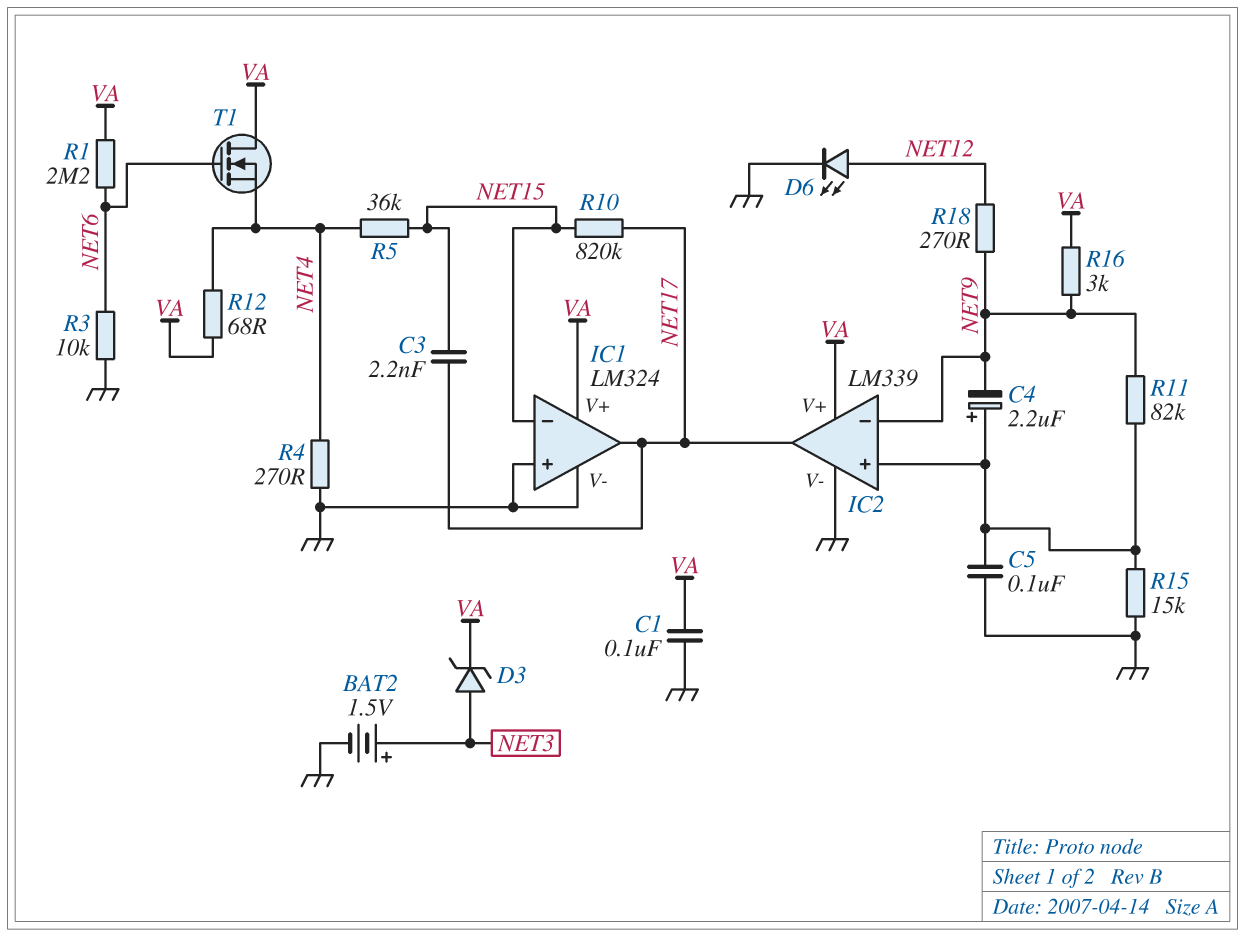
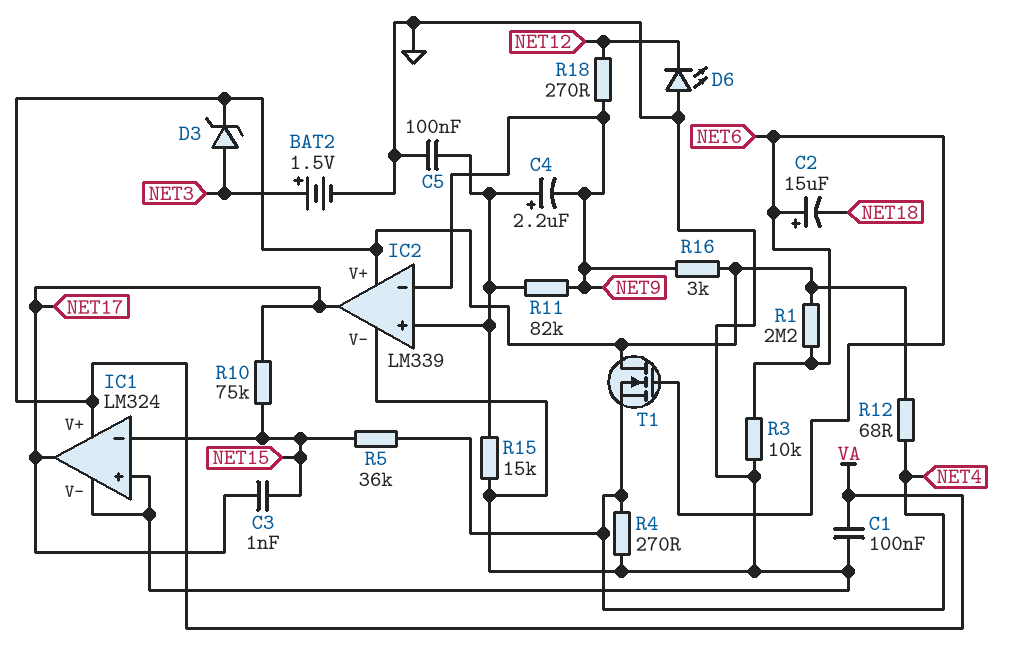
C2: none -> 15uF (plus NET6, minus NET18)
C3: 2.2nF (NET15, NET17) -> 1nF (NET15, NET17)
D6: LED (A NET12, K GND) -> LED (A GND, K NET12)
R10: 820k (NET15, NET17) -> 75k (NET15, NET17)

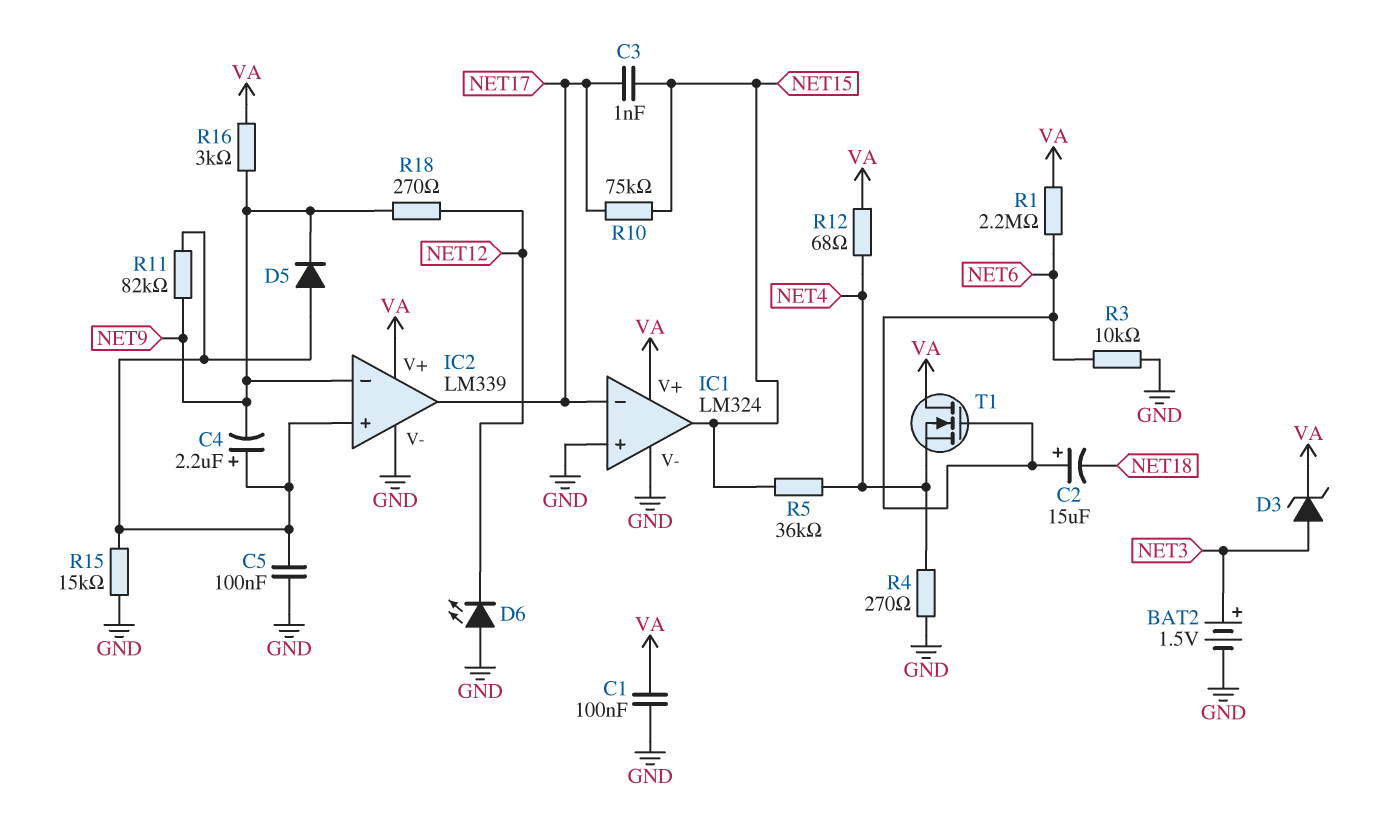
D5: none -> diode (A IC2/in+, K NET9)
IC1 pin in-: NET15 -> NET17
IC1 pin out: NET17 -> NET15

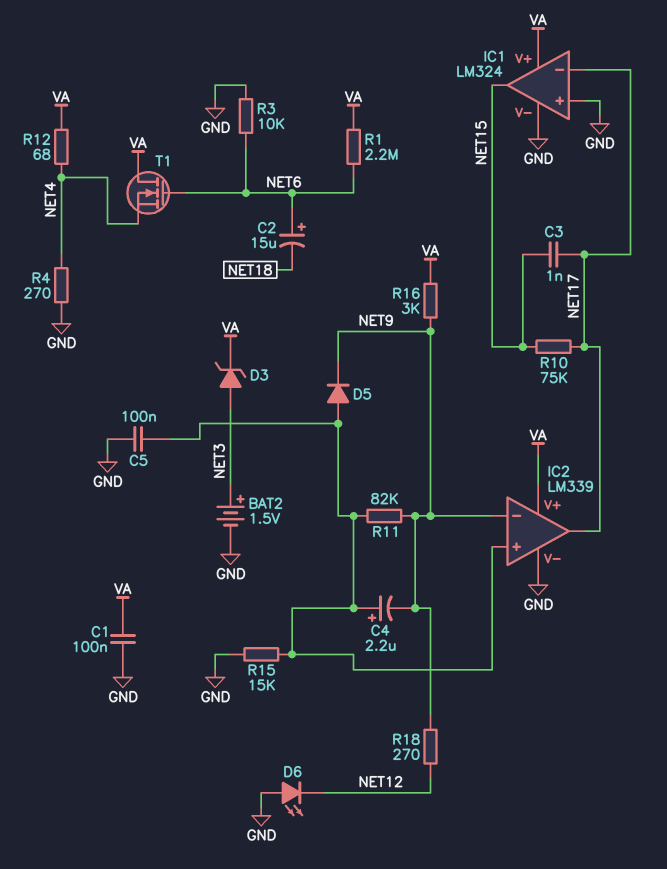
R5: 36k (NET4, NET15) -> none

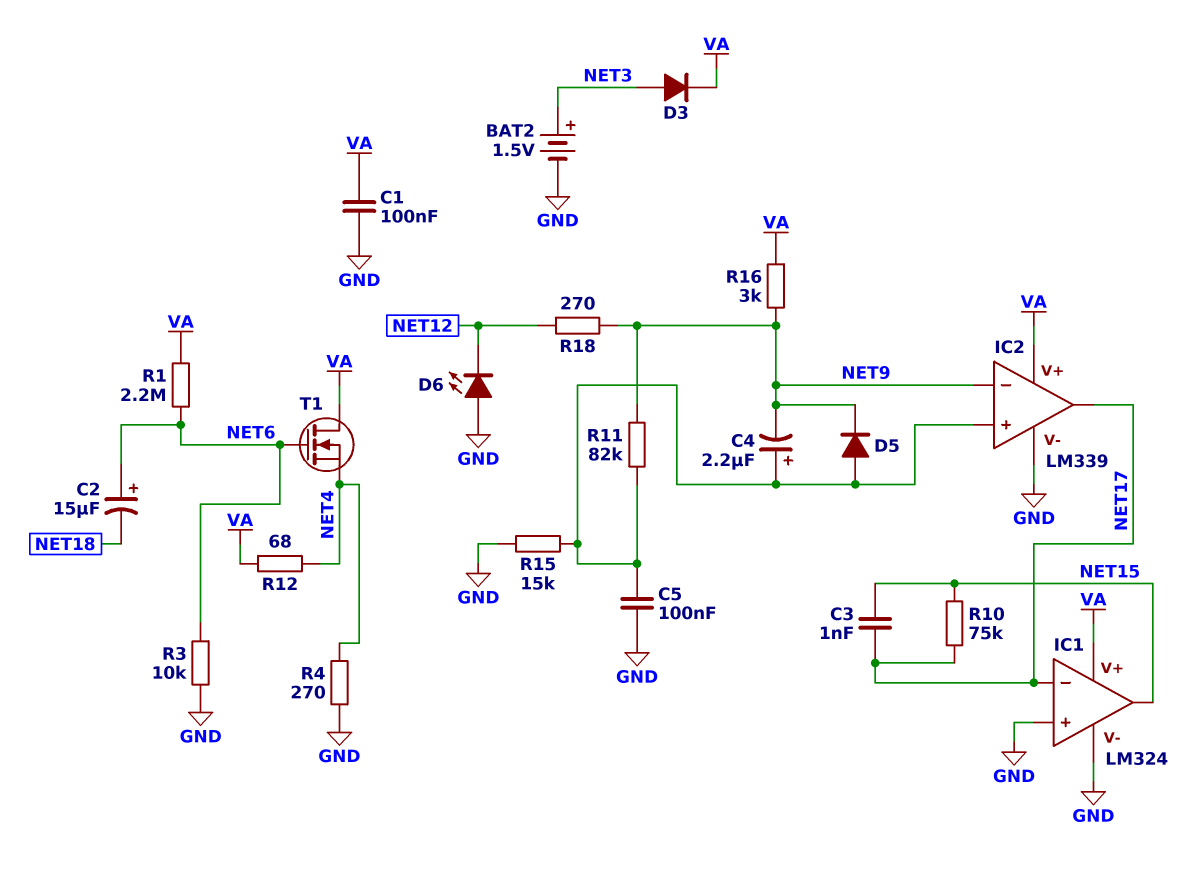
D3: zener (A NET3, K VA) -> diode (A NET3, K VA)

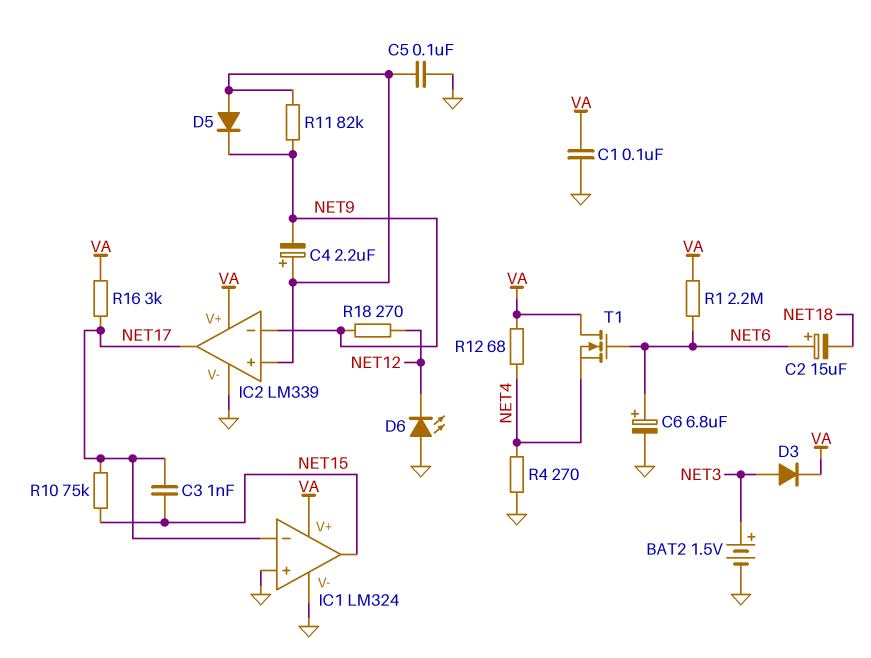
C6: none -> 6.8uF (plus NET6, minus GND)
R3: 10k (GND, NET6) -> none
R15: 15k (GND, IC2/in+) -> none
R16: 3k (NET9, VA) -> 3k (NET17, VA)

